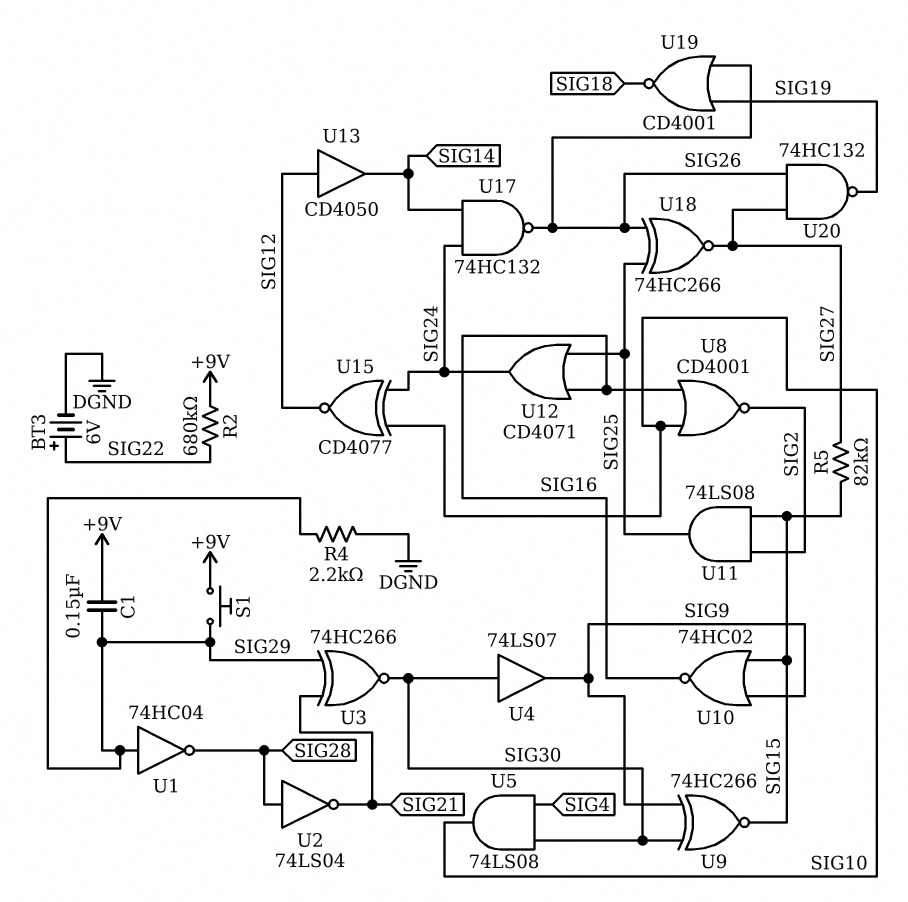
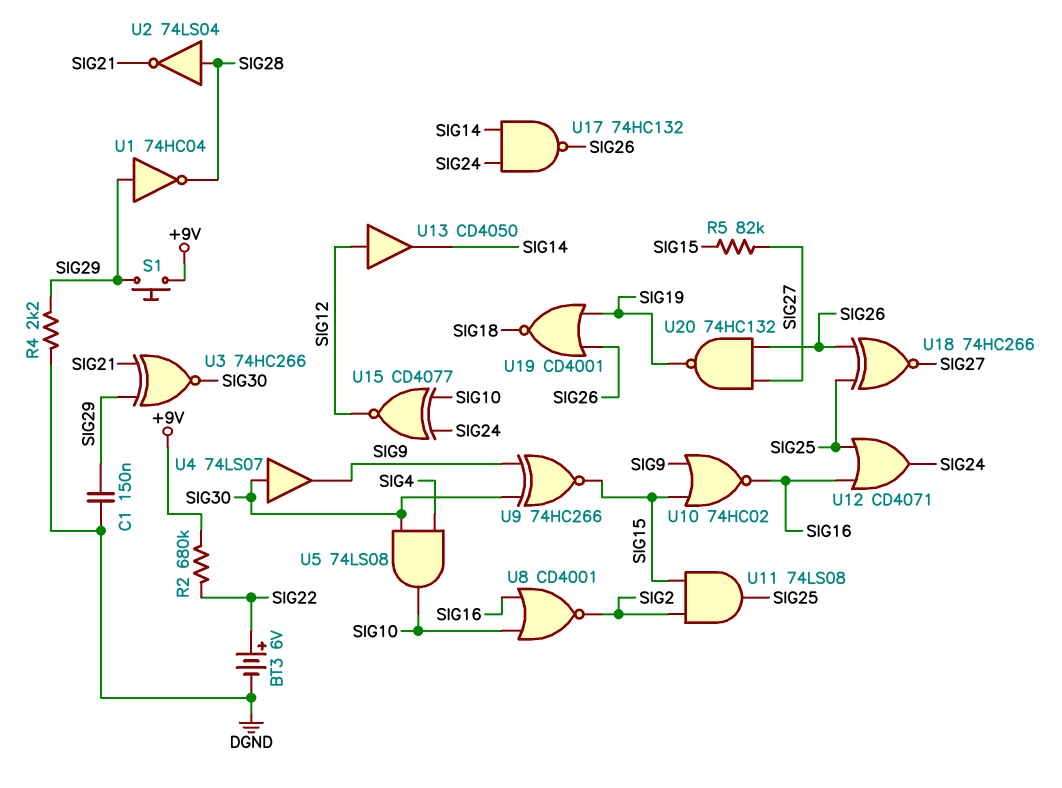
C1: 150nF (+9V, SIG29) -> 150nF (DGND, SIG29)

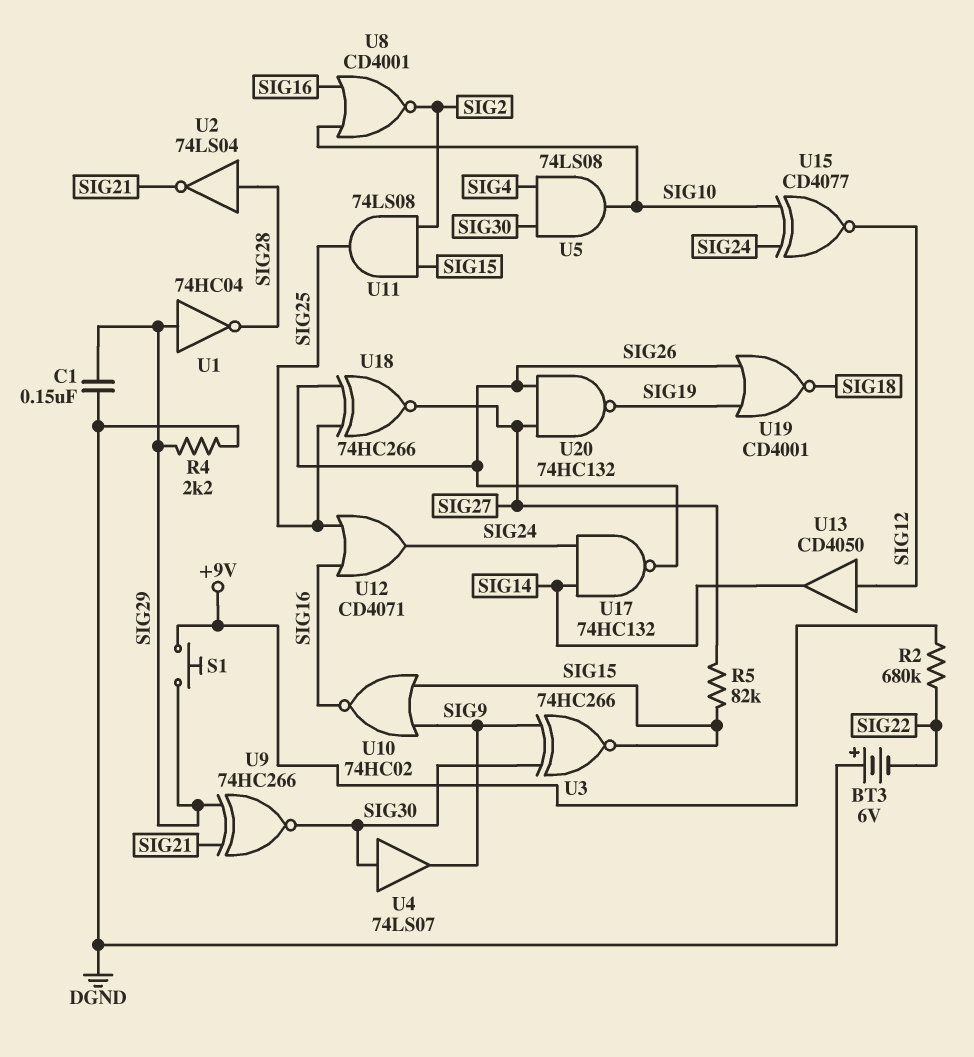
BT3: 6V (plus SIG22, minus DGND) -> 6V (plus DGND, minus SIG22)
U3: XNOR 74HC266 (in SIG21, in SIG29, out SIG30) -> XNOR 74HC266 (in SIG9, in SIG30, out SIG15)
U9: XNOR 74HC266 (in SIG9, in SIG30, out SIG15) -> XNOR 74HC266 (in SIG21, in SIG29, out SIG30)

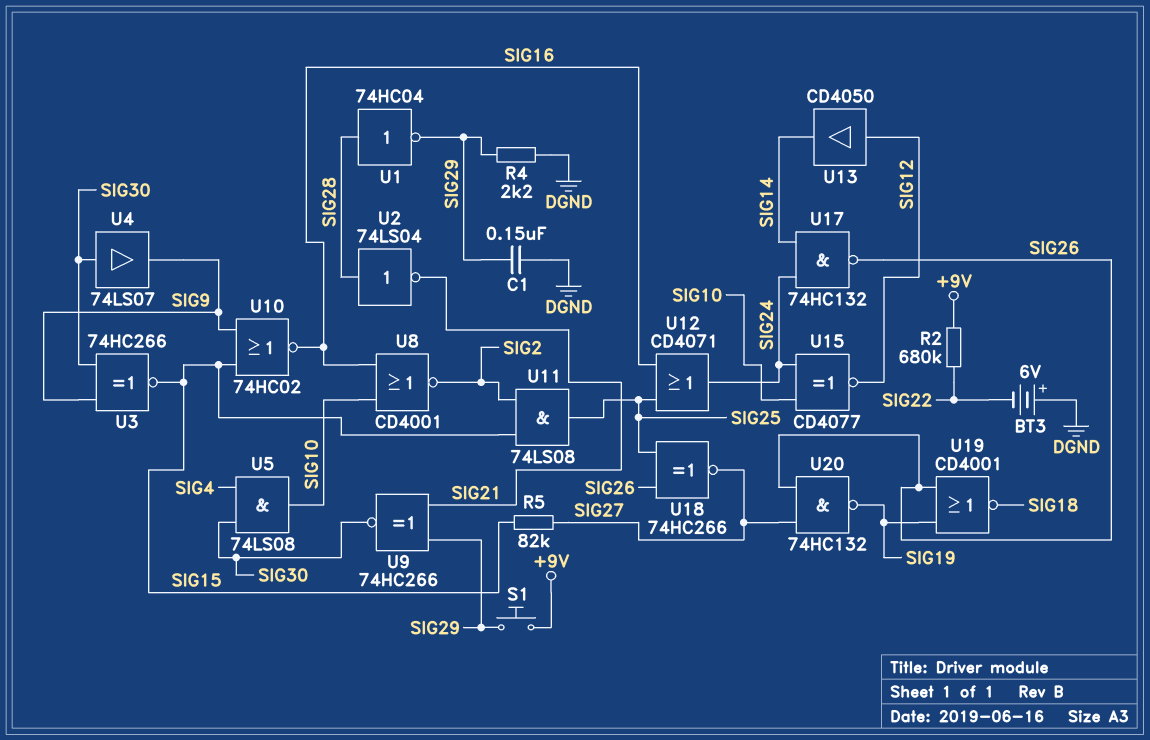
U1: NOT 74HC04 (in SIG29, out SIG28) -> NOT 74HC04 (in SIG28, out SIG29)

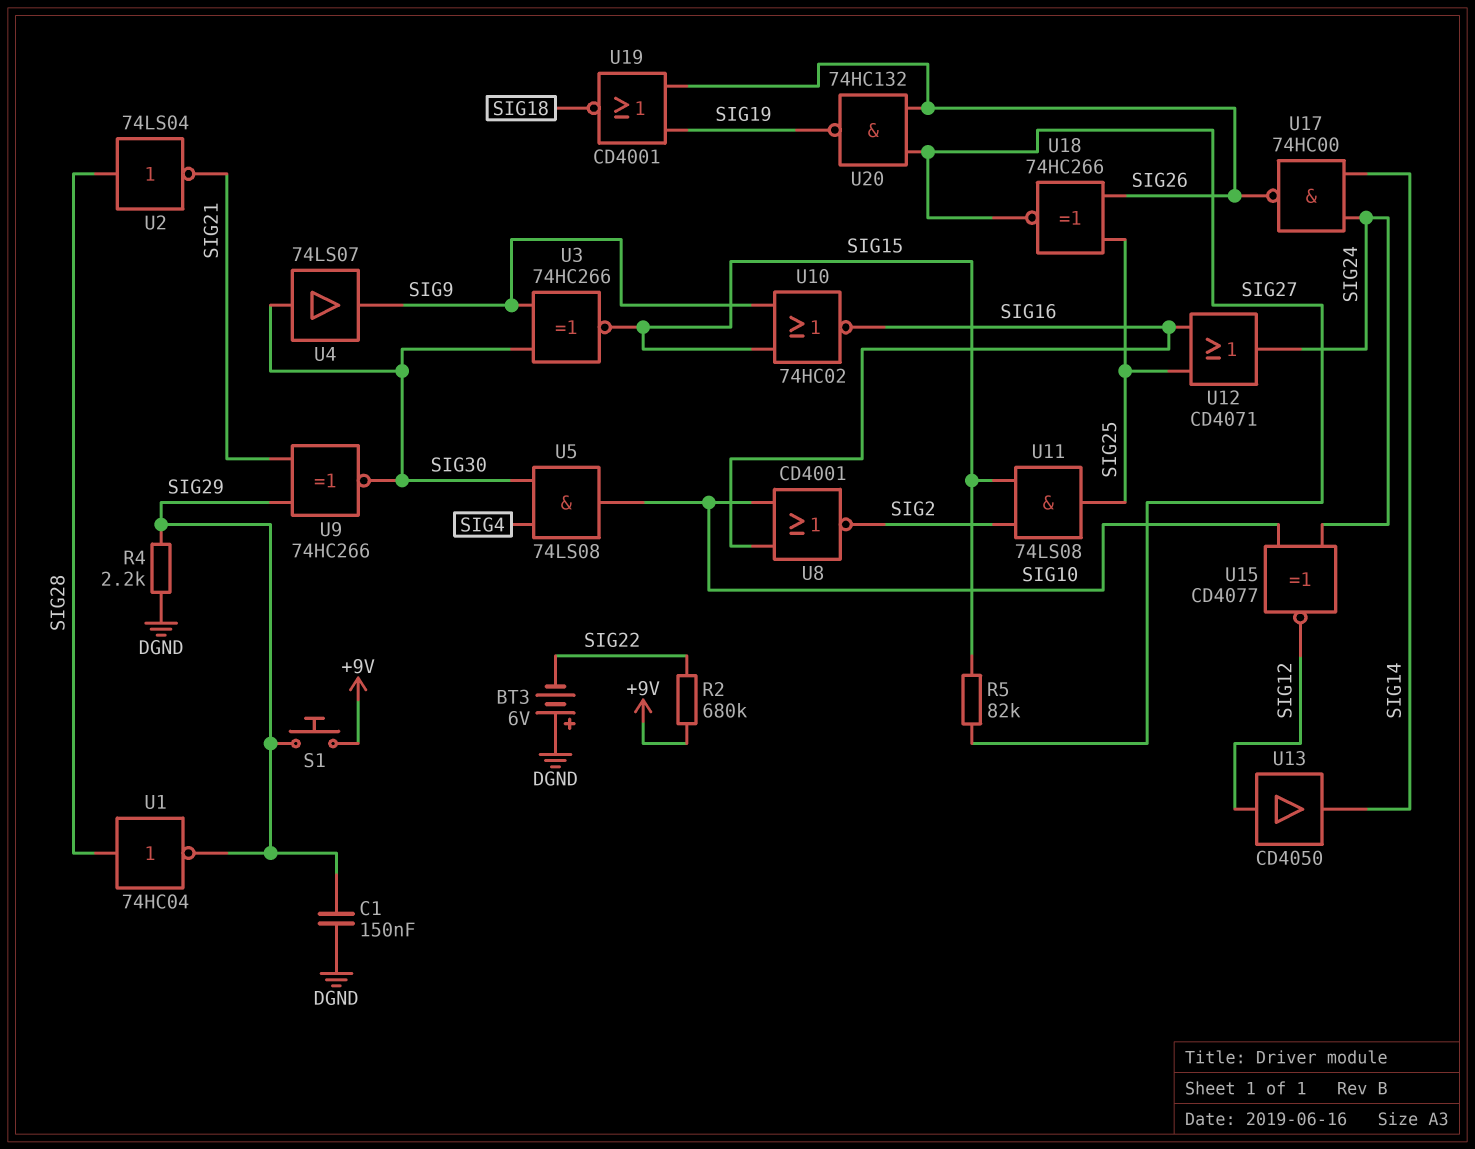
U17: NAND 74HC132 (in SIG14, in SIG24, out SIG26) -> NAND 74HC00 (in SIG14, in SIG24, out SIG26)

